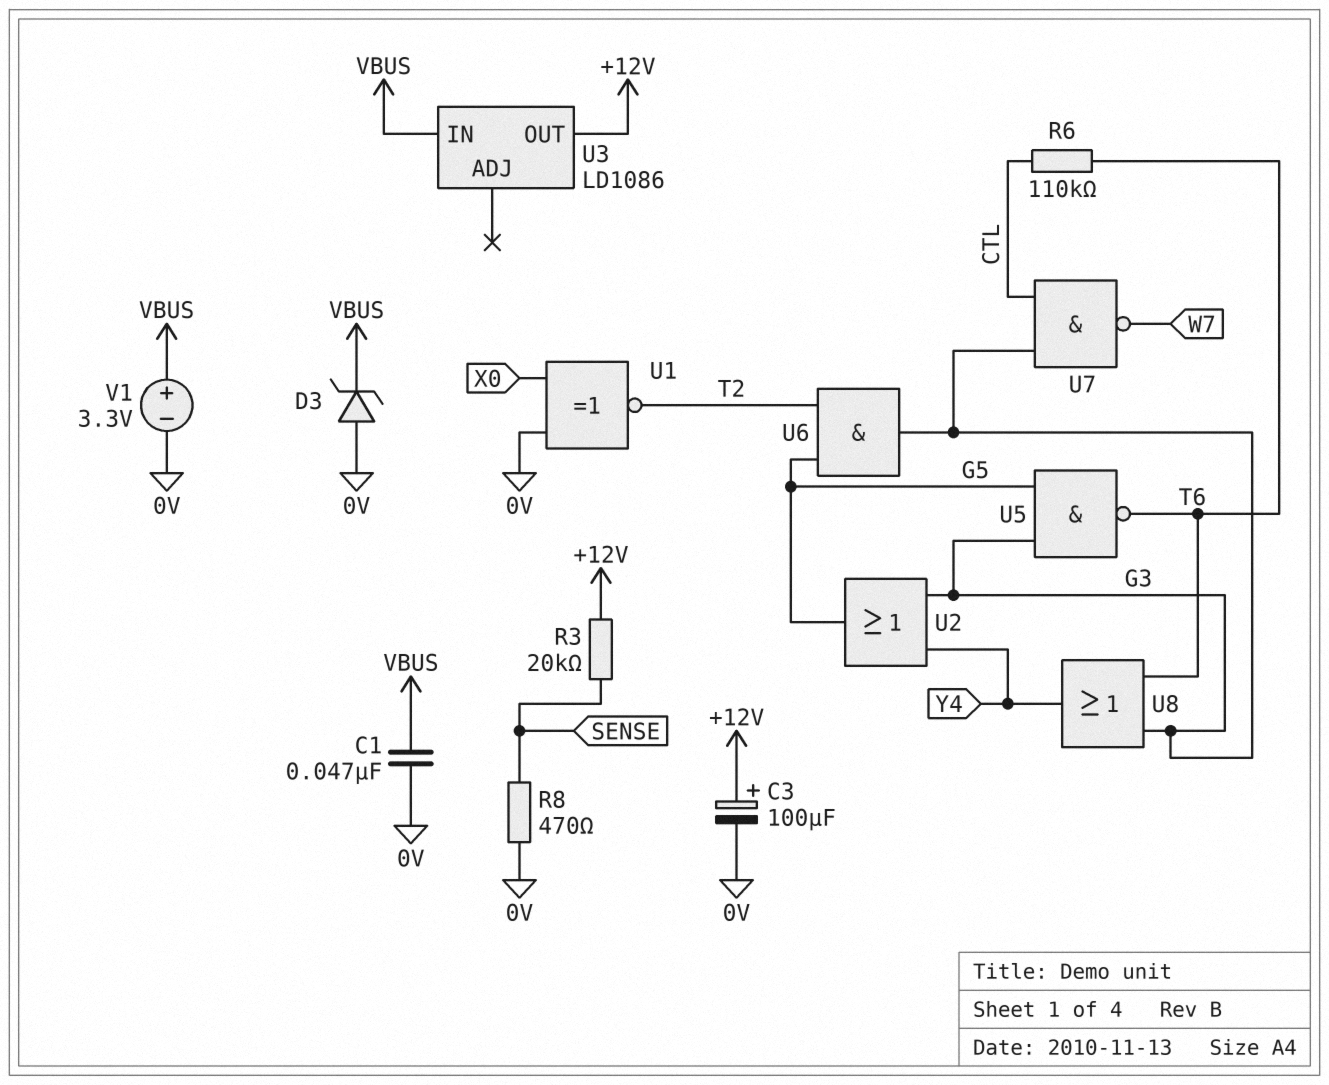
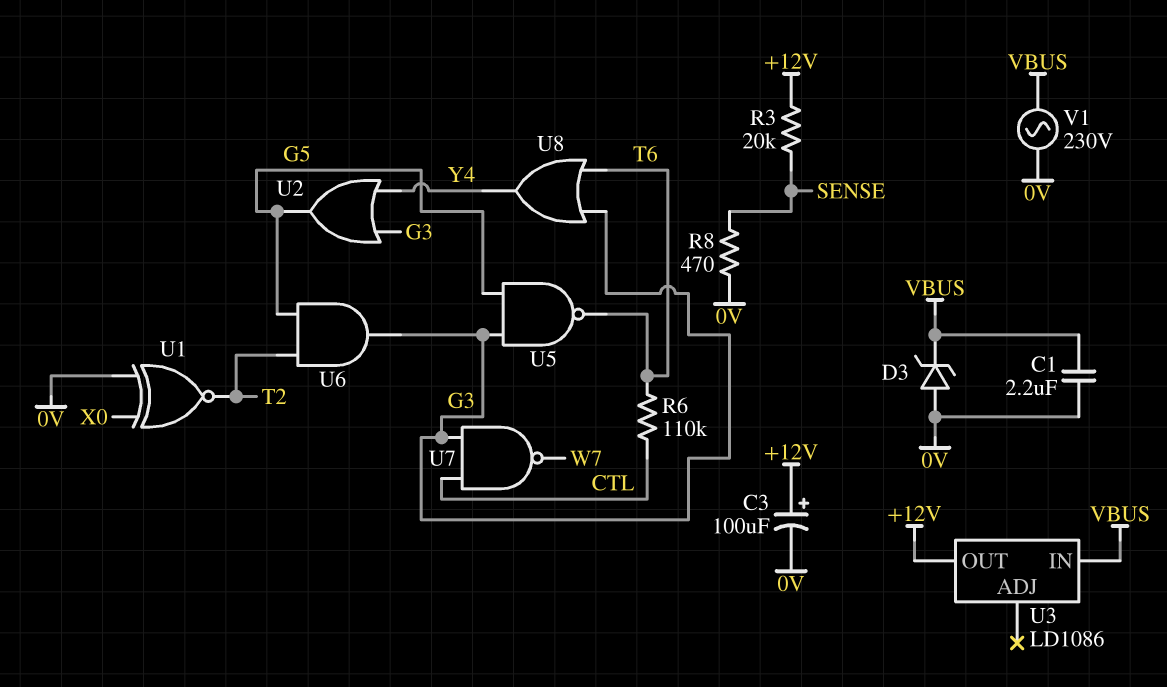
C1: 47nF (0V, VBUS) -> 2.2uF (0V, VBUS)
V1: 3.3V (plus VBUS, minus 0V) -> AC 230V (0V, VBUS)

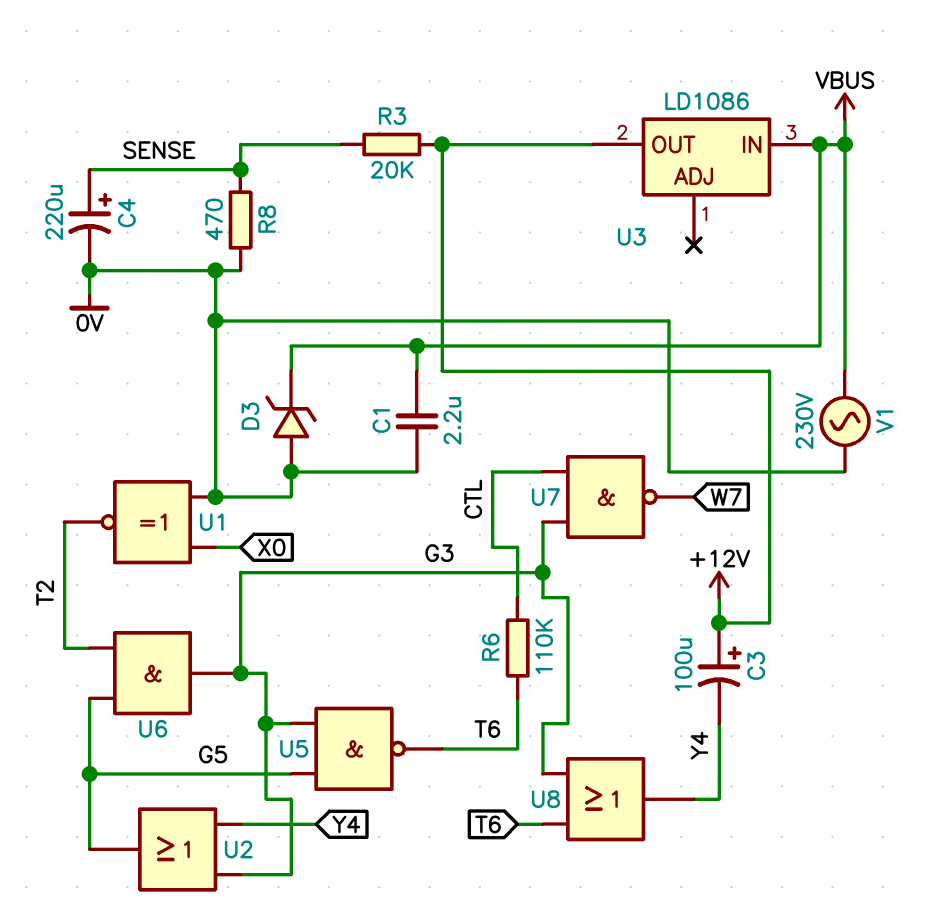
C3: 100uF (plus +12V, minus 0V) -> 100uF (plus +12V, minus Y4)
C4: none -> 220uF (plus SENSE, minus 0V)

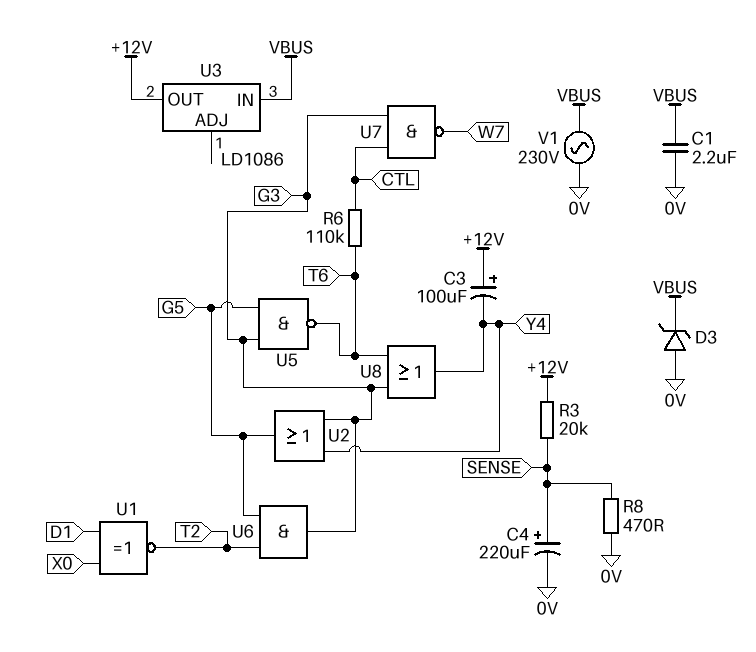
U1: XNOR (in 0V, in X0, out T2) -> XNOR (in D1, in X0, out T2)

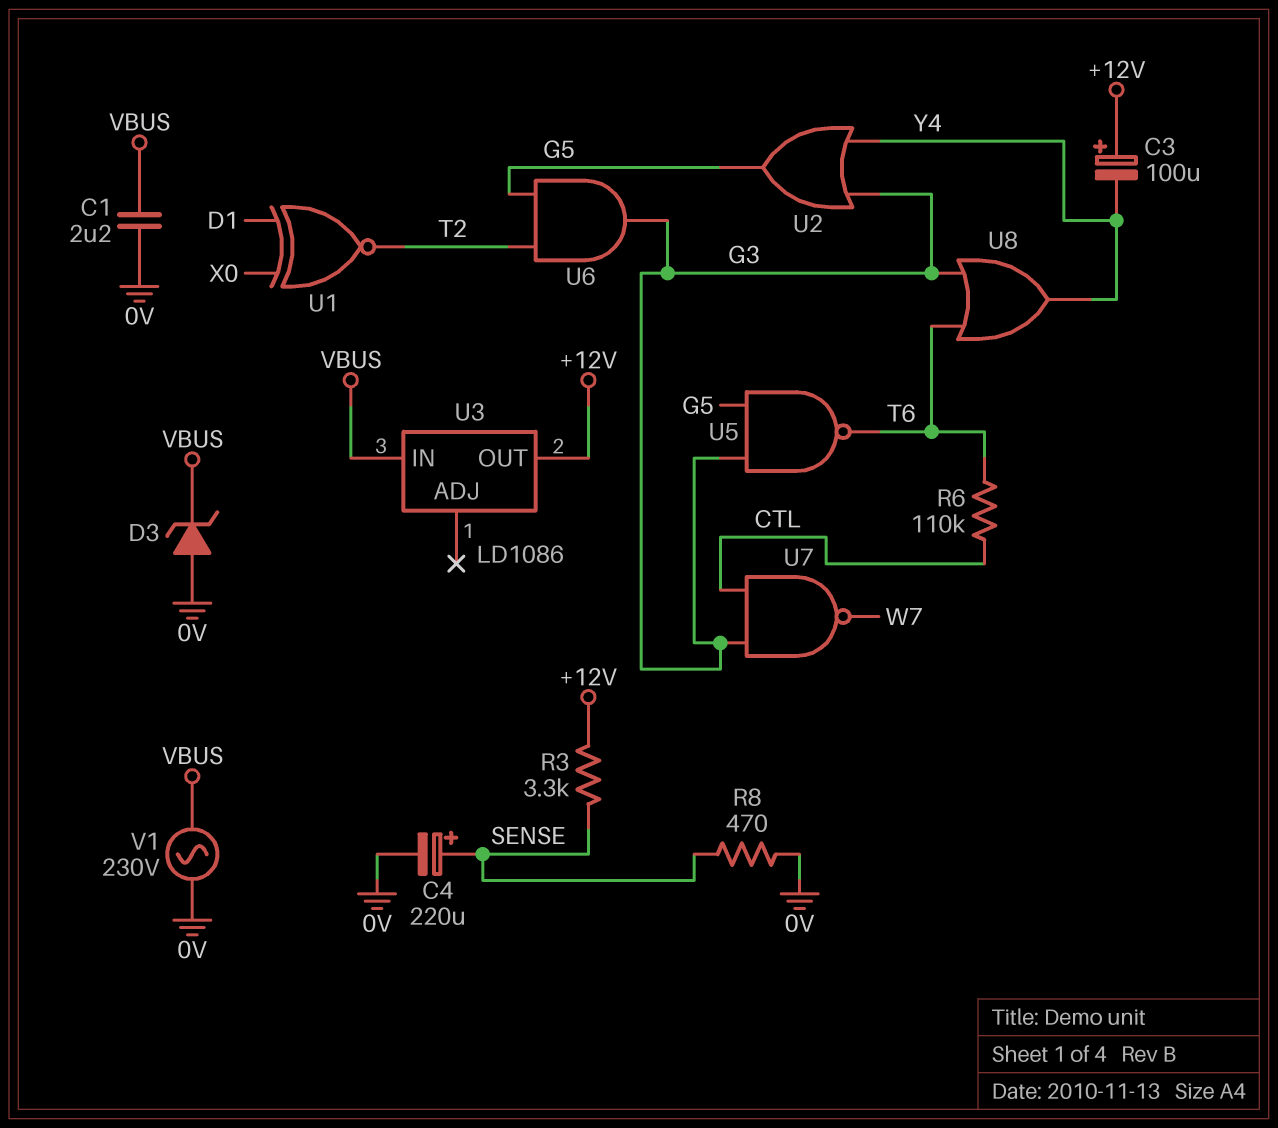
R3: 20k (+12V, SENSE) -> 3.3k (+12V, SENSE)

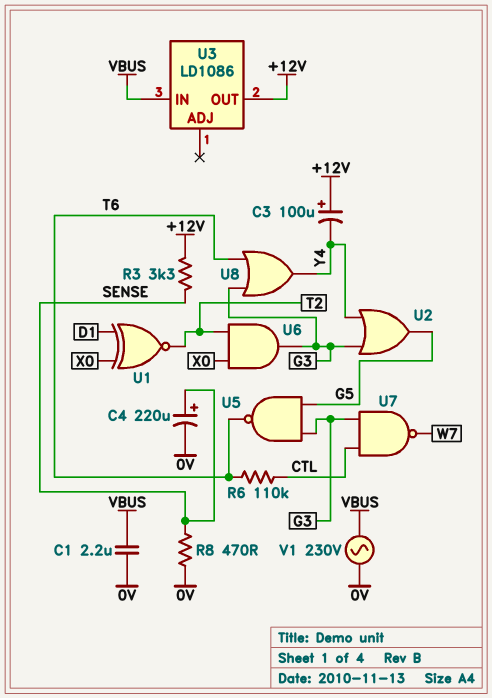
D3: zener (A 0V, K VBUS) -> none
U6: AND (in G5, in T2, out G3) -> AND (in T2, in X0, out G3)

